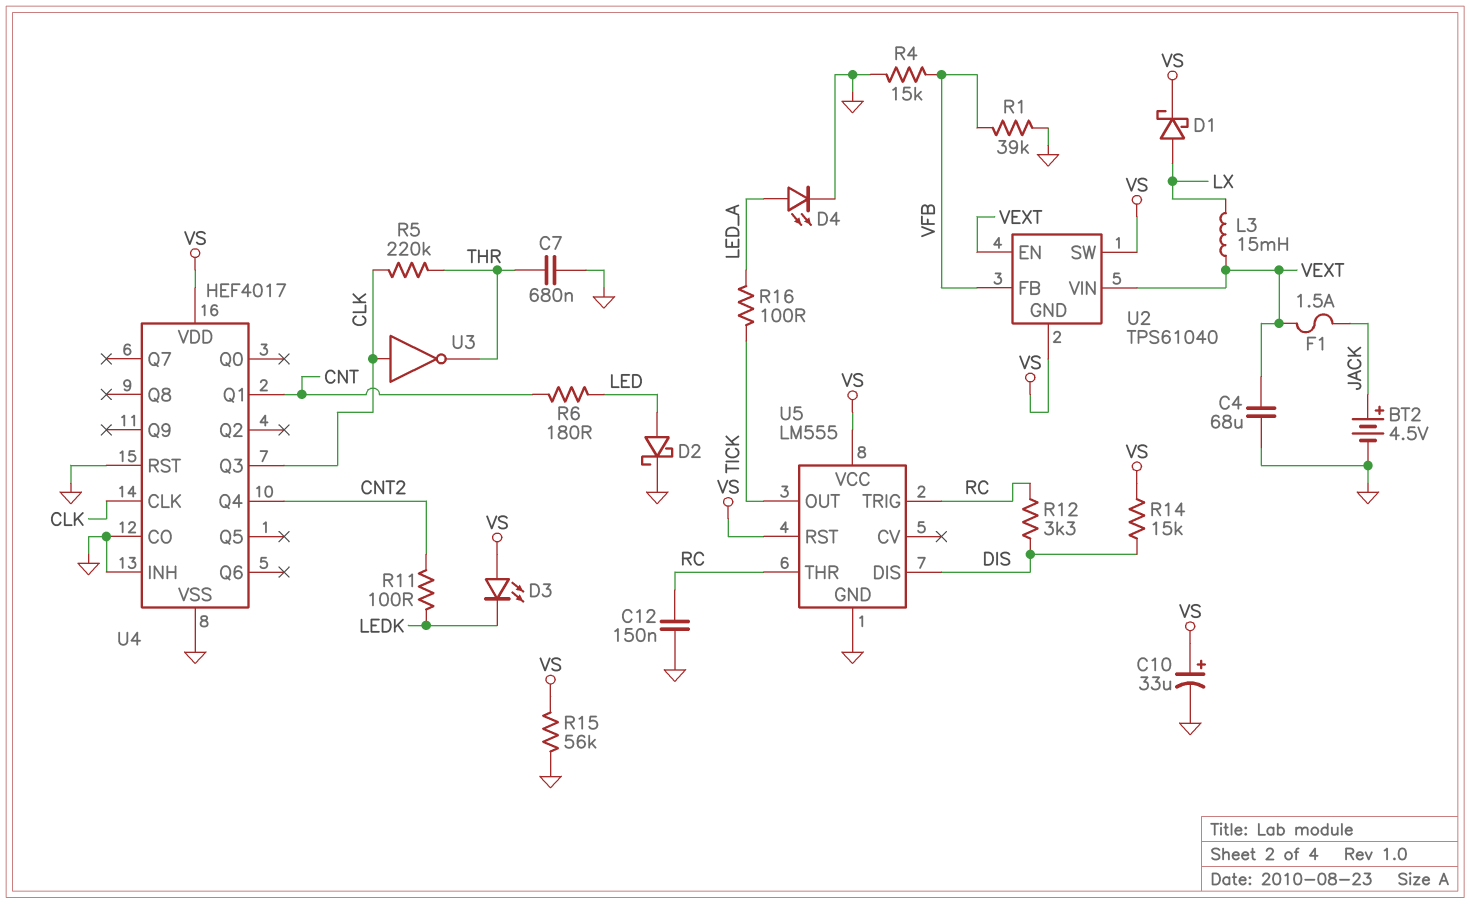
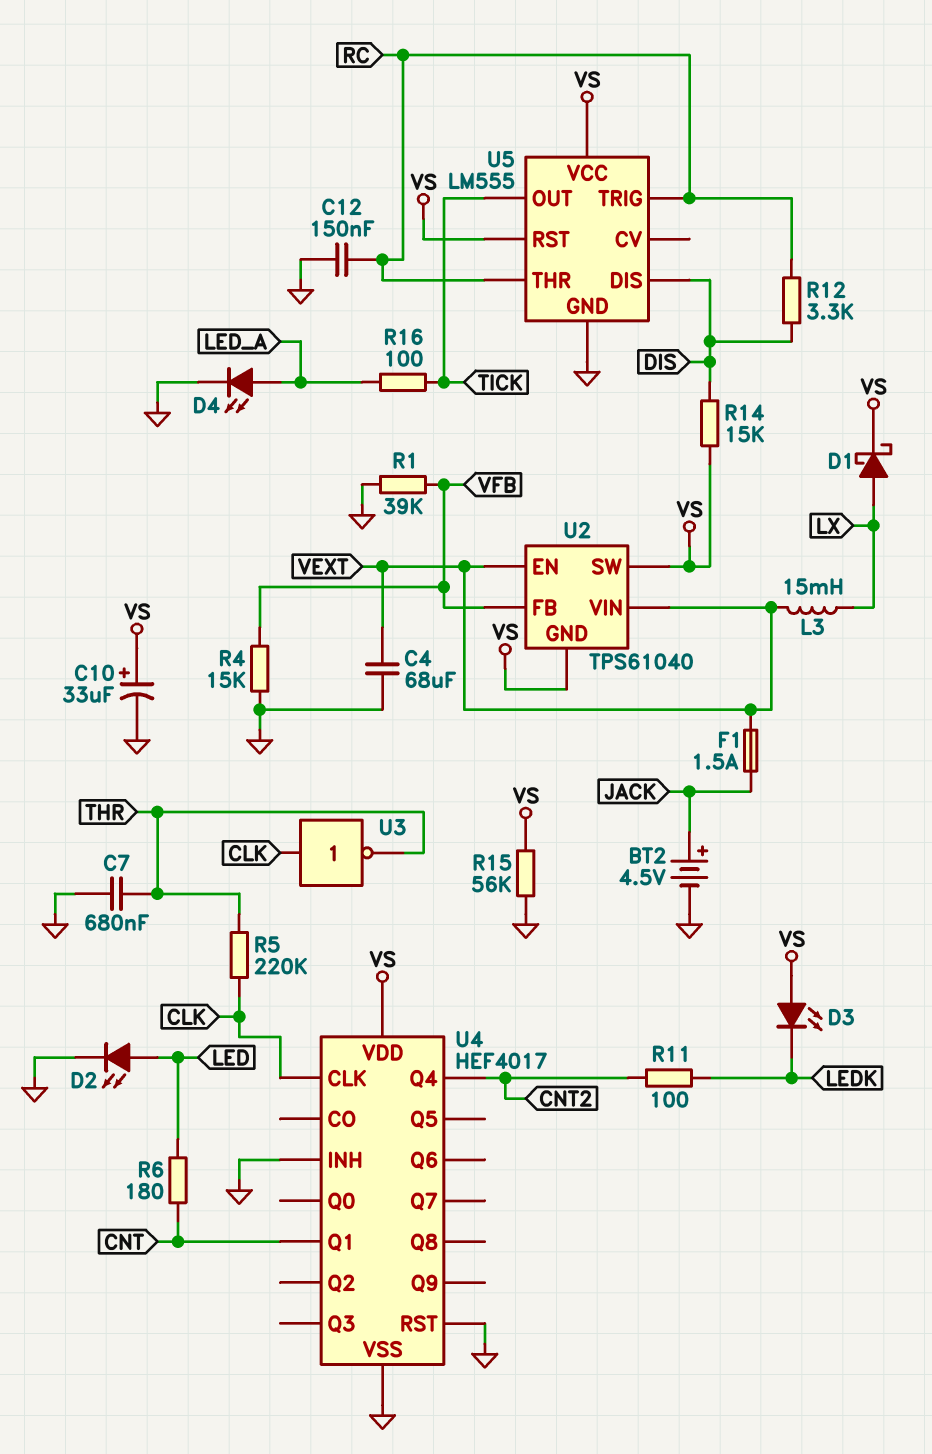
D2: schottky (A LED, K GND) -> LED (A LED, K GND)
U4 pin CO: GND -> none
U4 pin Q3: CLK -> none

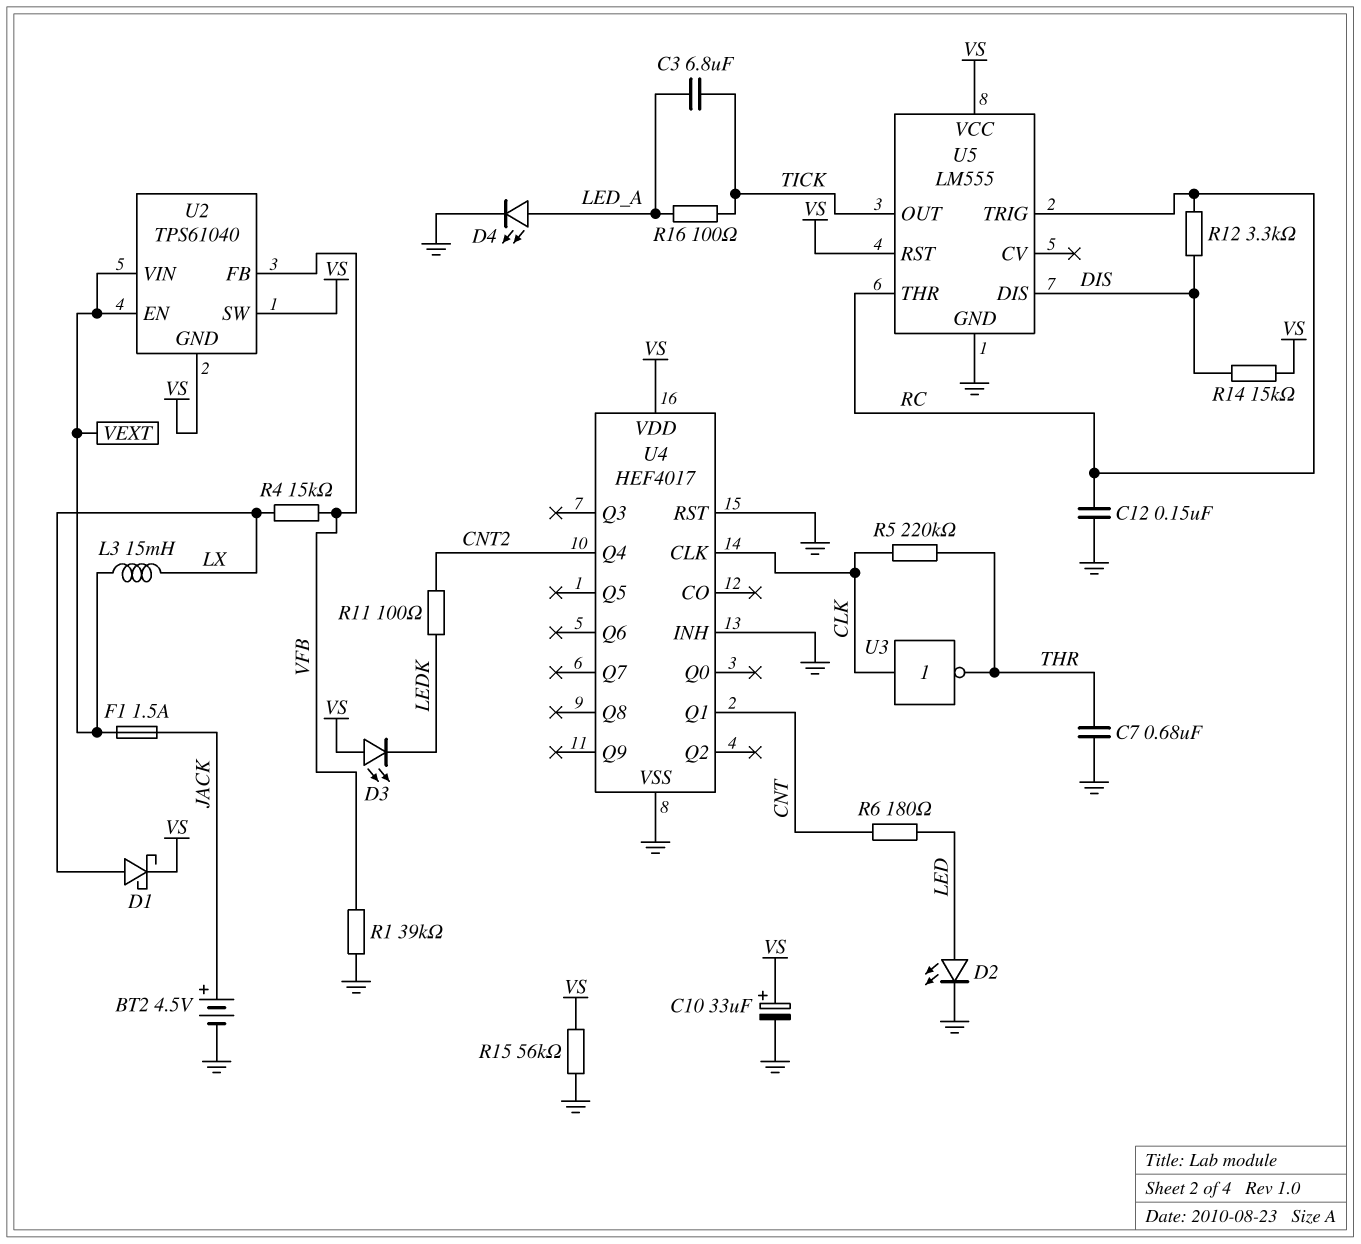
C3: none -> 6.8uF (LED_A, TICK)
C4: 68uF (GND, VEXT) -> none
R4: 15k (GND, VFB) -> 15k (LX, VFB)

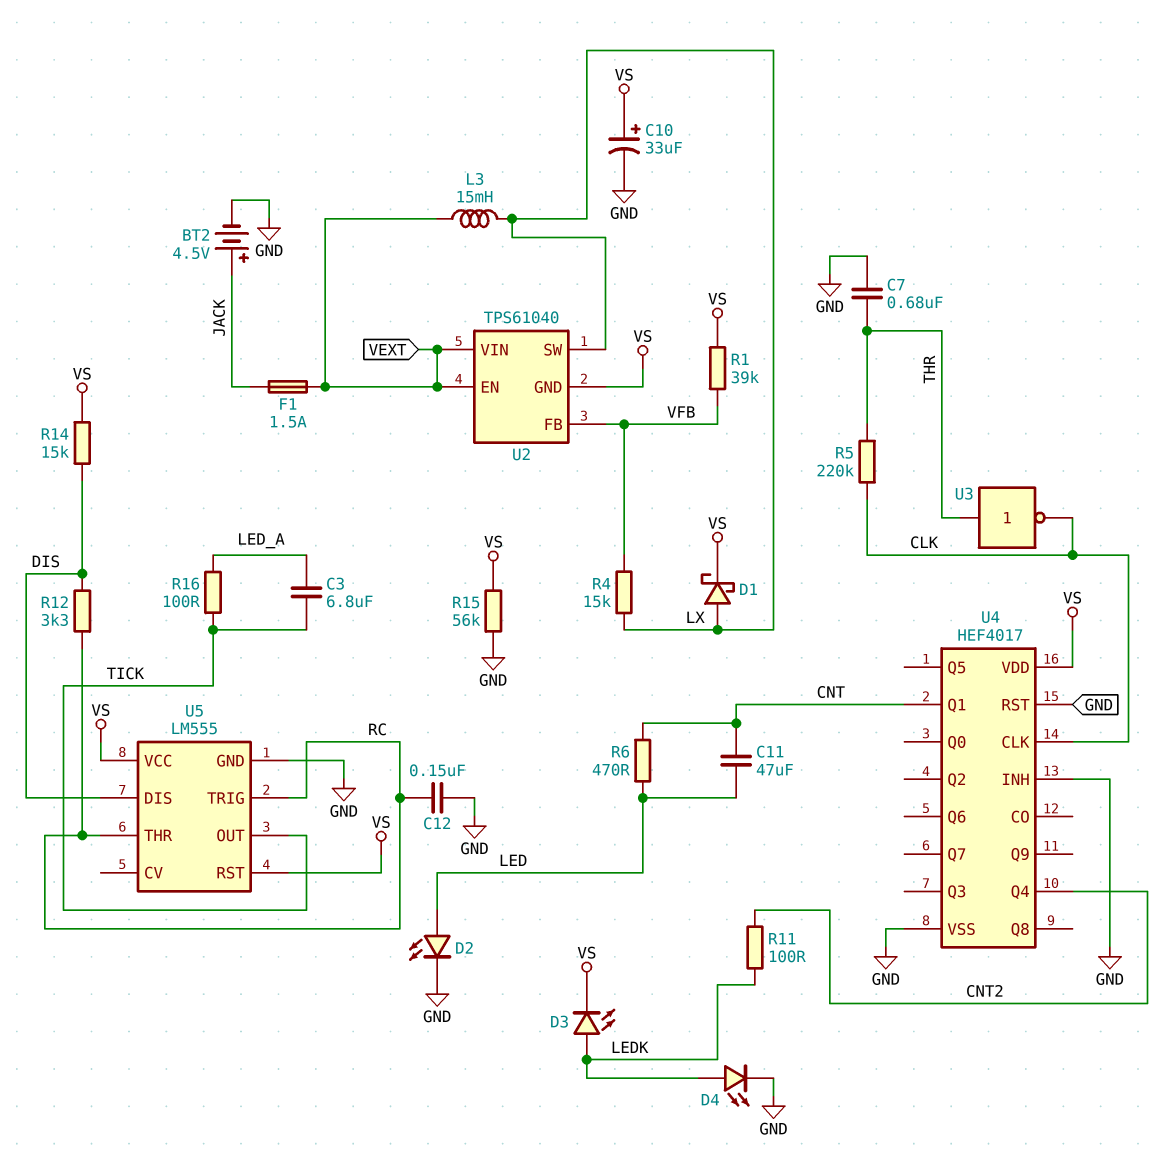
C11: none -> 47uF (CNT, LED)
D3: LED (A VS, K LEDK) -> LED (A LEDK, K VS)
D4: LED (A LED_A, K GND) -> LED (A LEDK, K GND)
R1: 39k (GND, VFB) -> 39k (VFB, VS)
R6: 180 (CNT, LED) -> 470 (CNT, LED)
U2 pin SW: VS -> LX
U3: NOT (in CLK, out THR) -> NOT (in THR, out CLK)

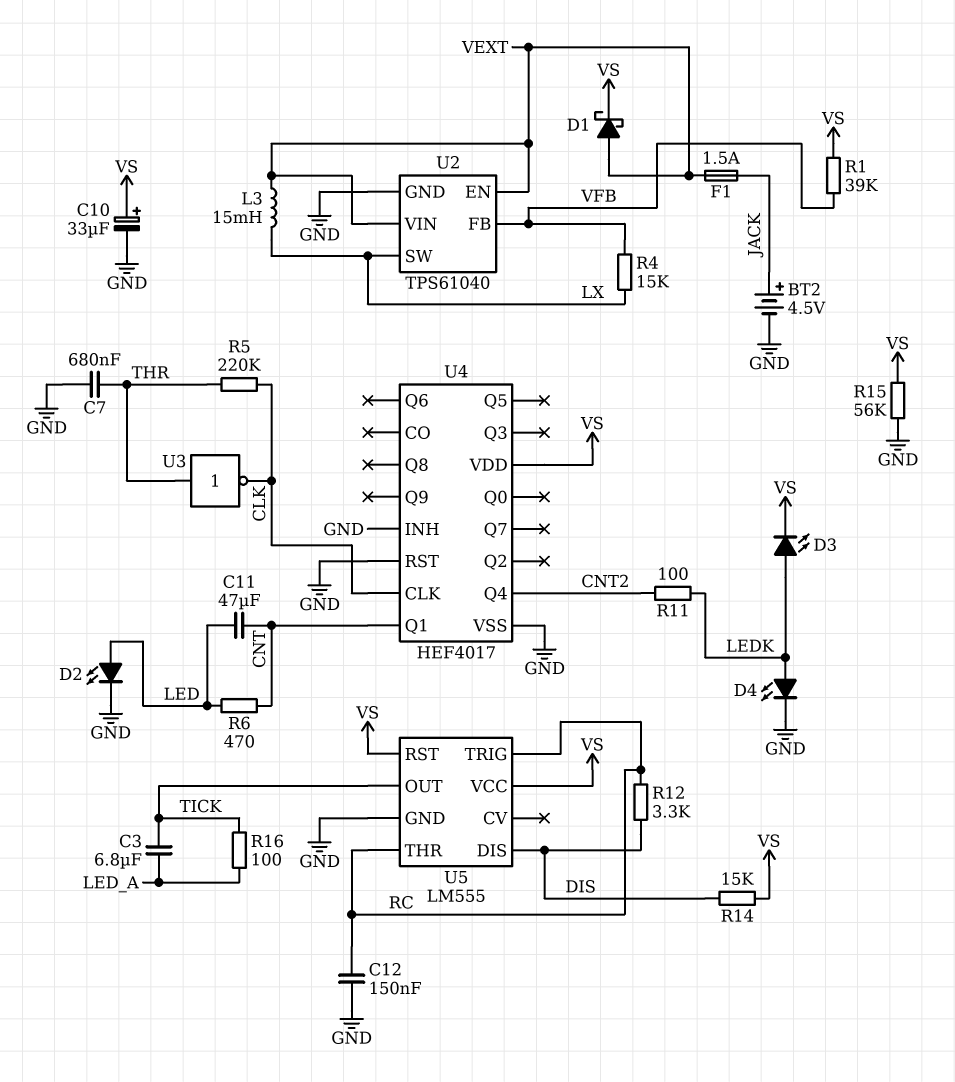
D1: schottky (A LX, K VS) -> schottky (A VEXT, K VS)
U2 pin GND: VS -> GND

